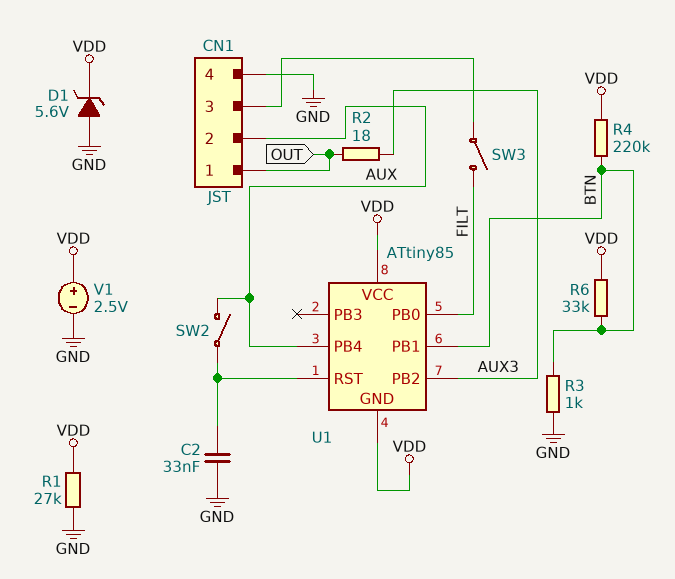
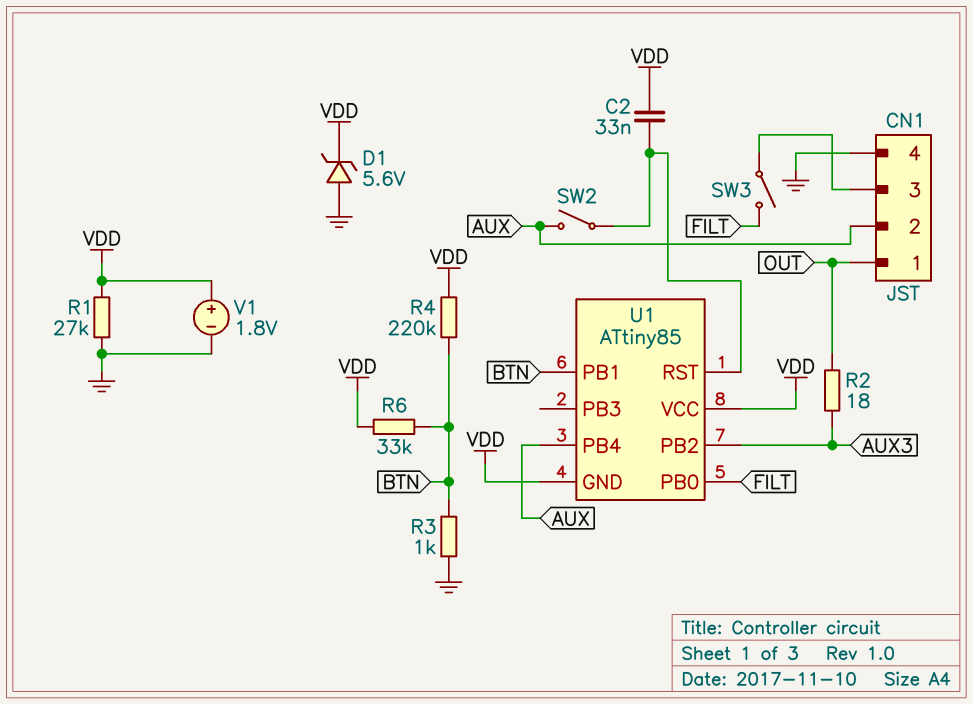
C2: 33nF (GND, U1/RST) -> 33nF (U1/RST, VDD)
V1: 2.5V (plus VDD, minus GND) -> 1.8V (plus VDD, minus GND)

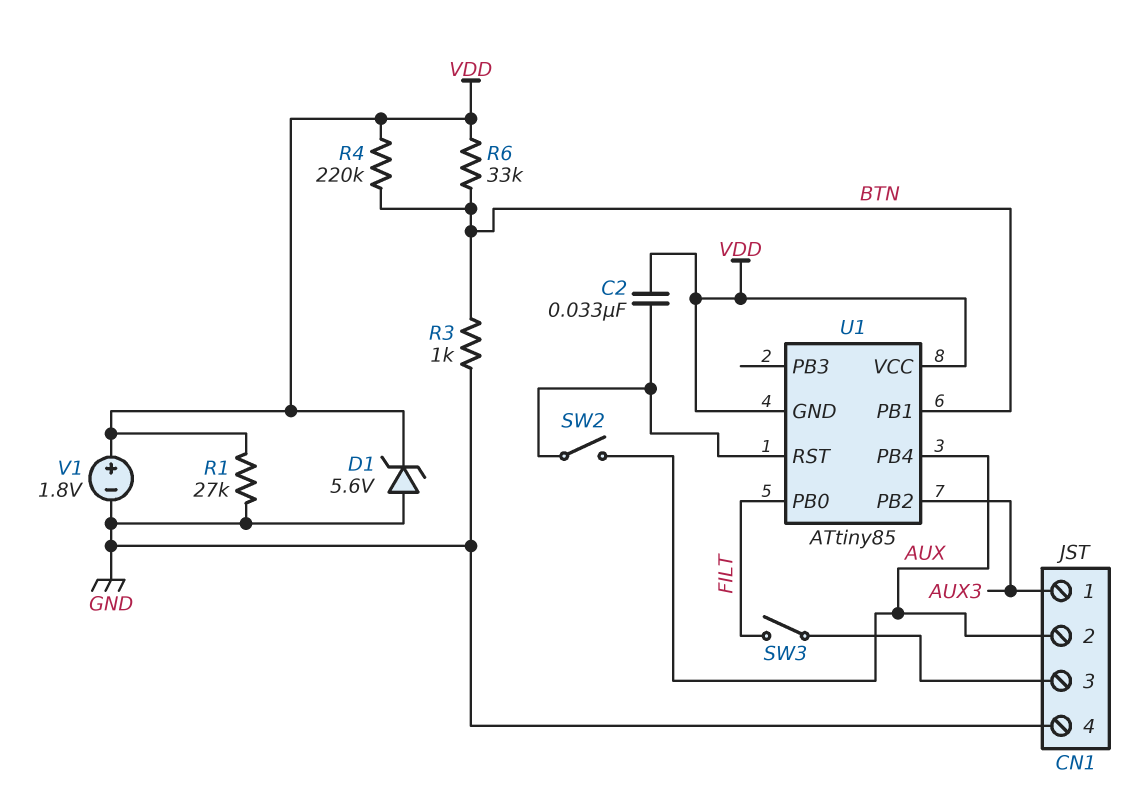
CN1 pin 1: OUT -> AUX3
R2: 18 (AUX3, OUT) -> none

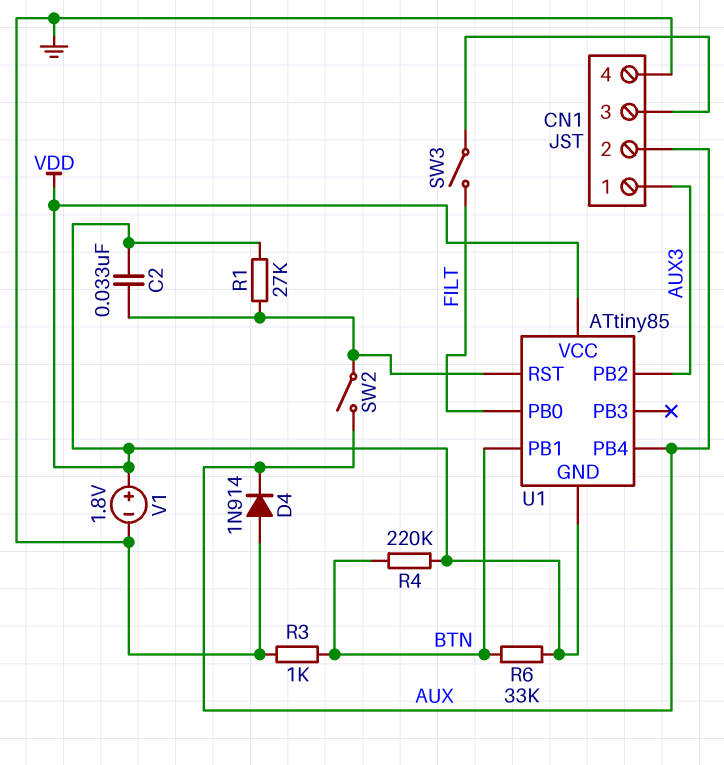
D1: zener 5.6V (A GND, K VDD) -> none
D4: none -> diode 1N914 (A GND, K AUX)
R1: 27k (GND, VDD) -> 27k (U1/RST, VDD)

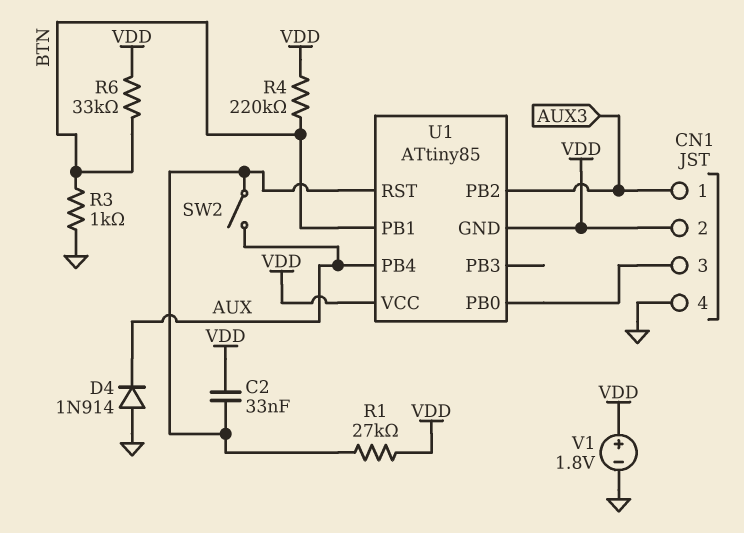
CN1 pin 2: AUX -> VDD
SW3: switch (CN1/3, FILT) -> none
U1 pin PB0: FILT -> CN1/3

